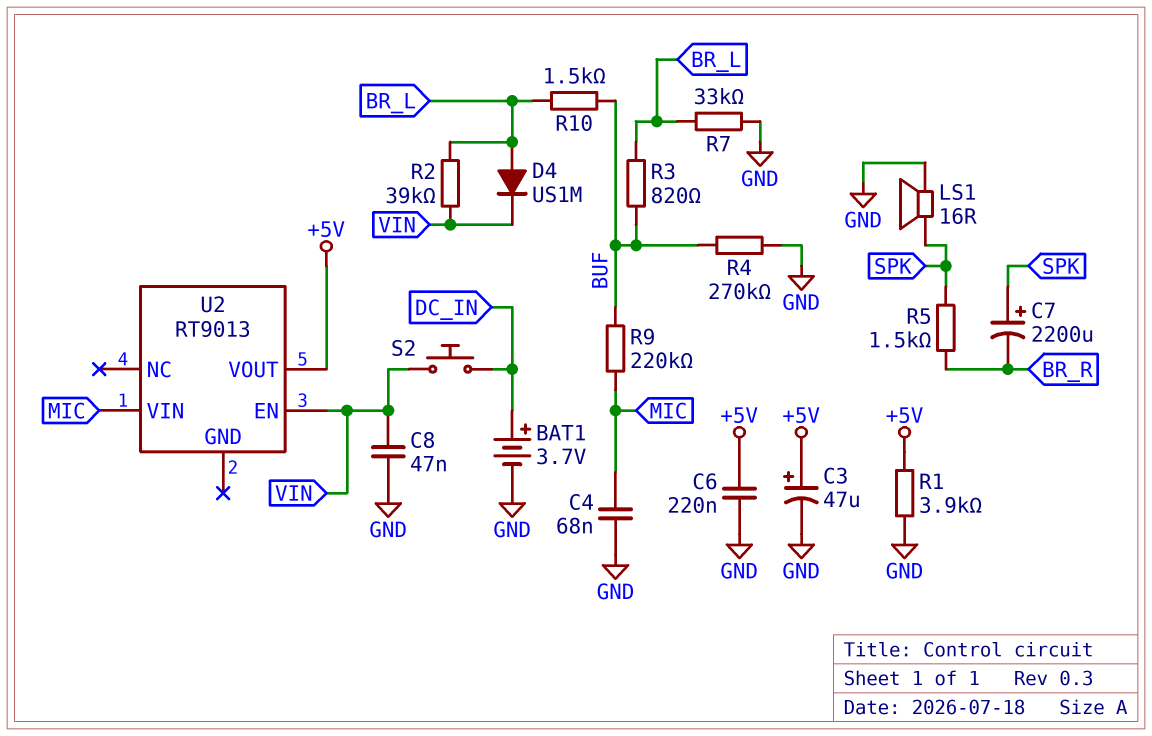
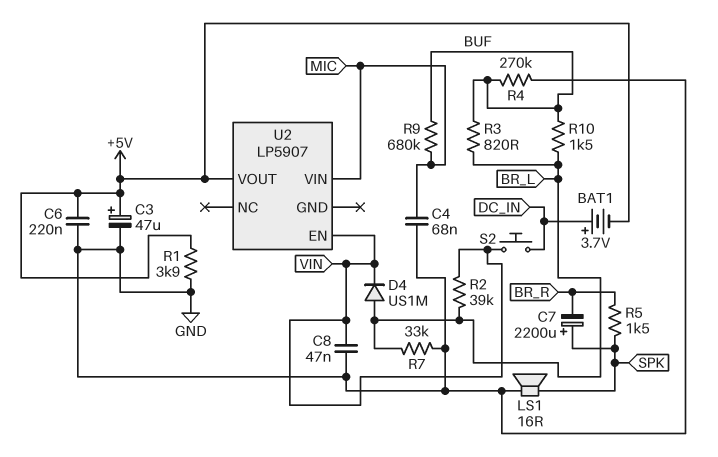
BAT1: 3.7V (plus DC_IN, minus GND) -> 3.7V (plus DC_IN, minus +5V)
R9: 220k (BUF, MIC) -> 680k (BUF, MIC)
U2: RT9013 -> LP5907

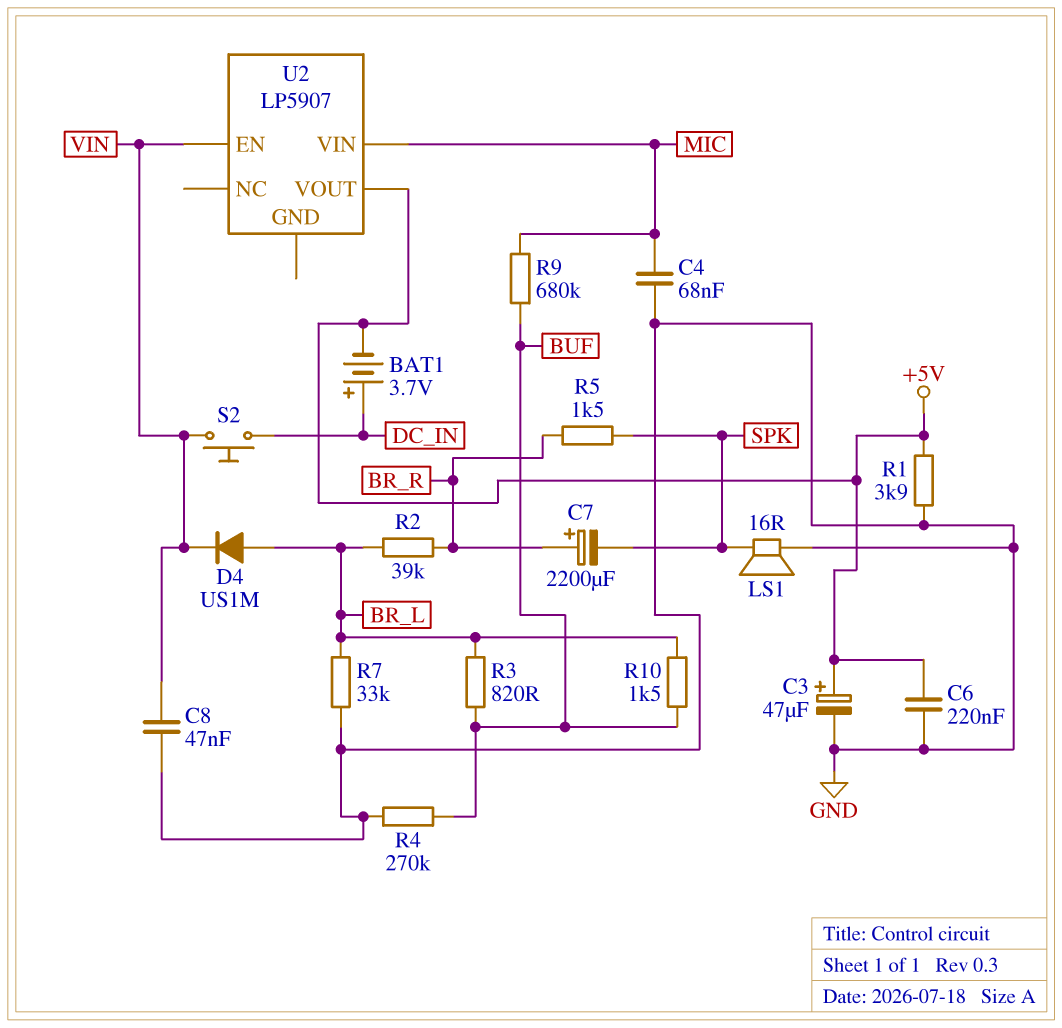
C7: 2200uF (plus SPK, minus BR_R) -> 2200uF (plus BR_R, minus SPK)
R2: 39k (BR_L, VIN) -> 39k (BR_L, BR_R)

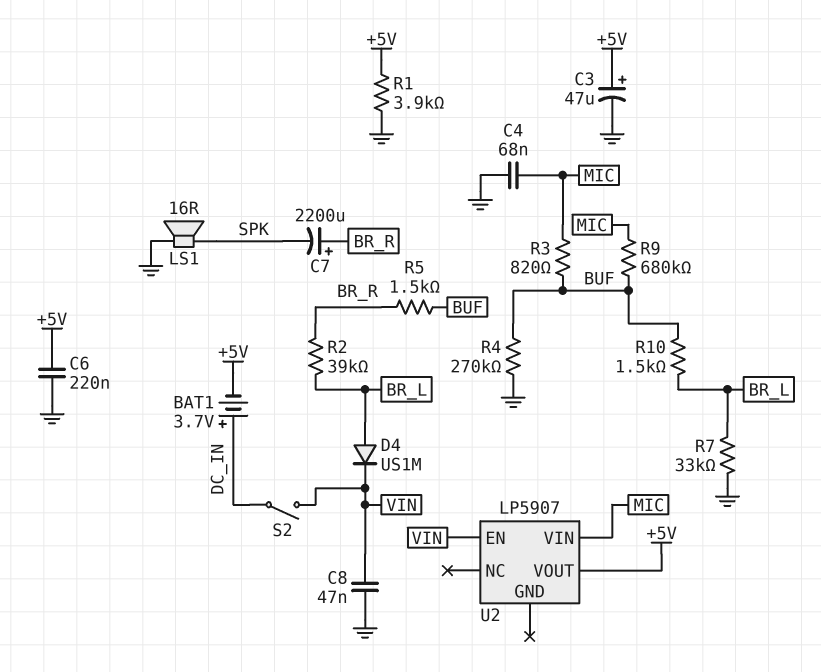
R3: 820 (BR_L, BUF) -> 820 (BUF, MIC)
R5: 1.5k (BR_R, SPK) -> 1.5k (BR_R, BUF)
S2: button (DC_IN, VIN) -> switch (DC_IN, VIN)

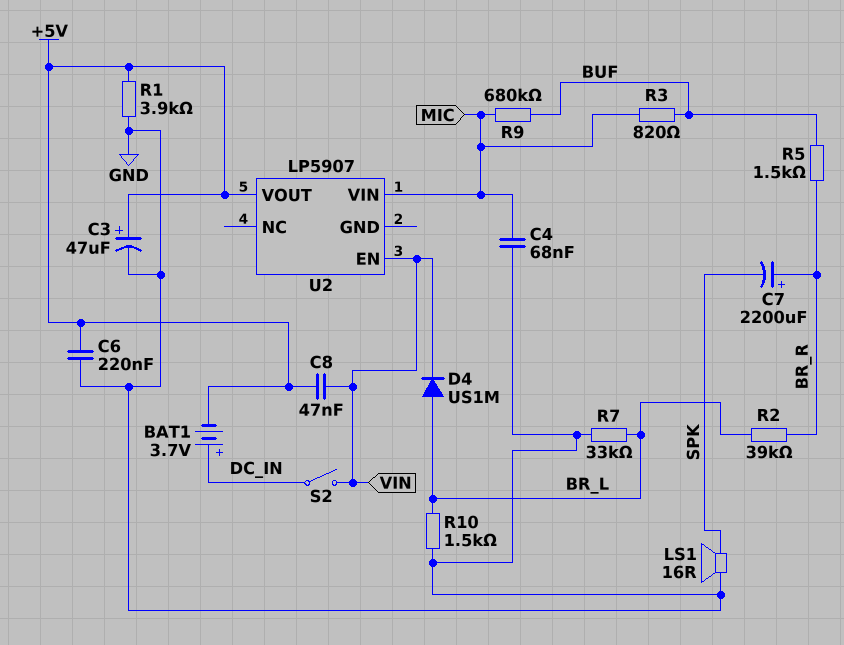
C8: 47nF (GND, VIN) -> 47nF (+5V, VIN)
R4: 270k (BUF, GND) -> none
R10: 1.5k (BR_L, BUF) -> 1.5k (BR_L, GND)

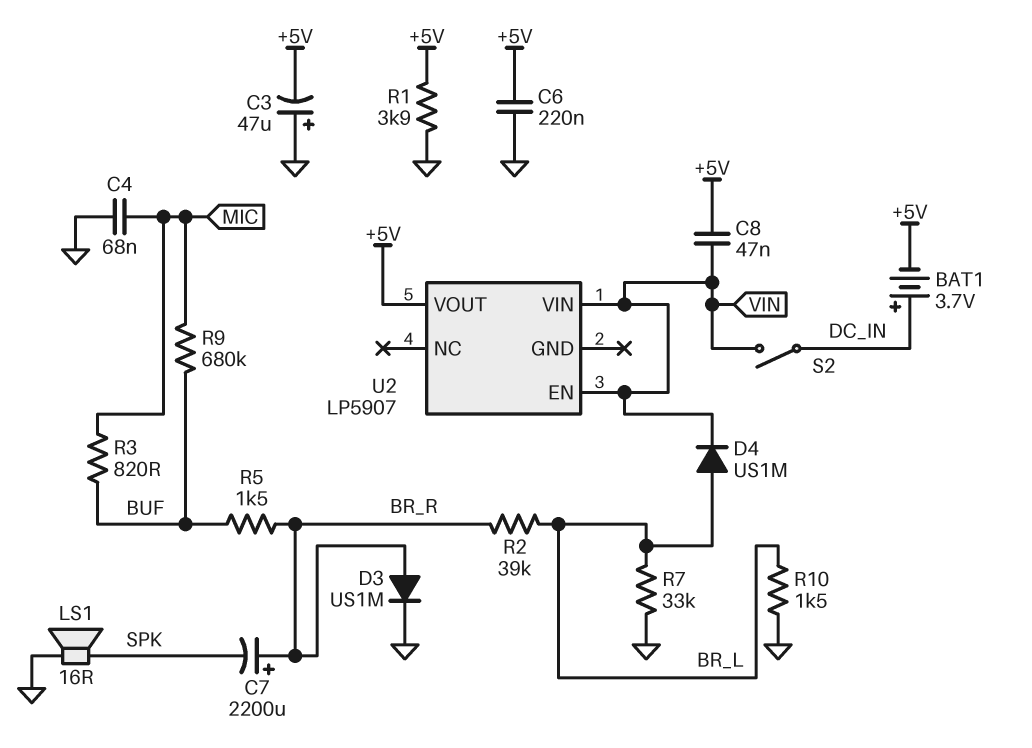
C3: 47uF (plus +5V, minus GND) -> 47uF (plus GND, minus +5V)
D3: none -> diode US1M (A BR_R, K GND)
U2 pin VIN: MIC -> VIN

